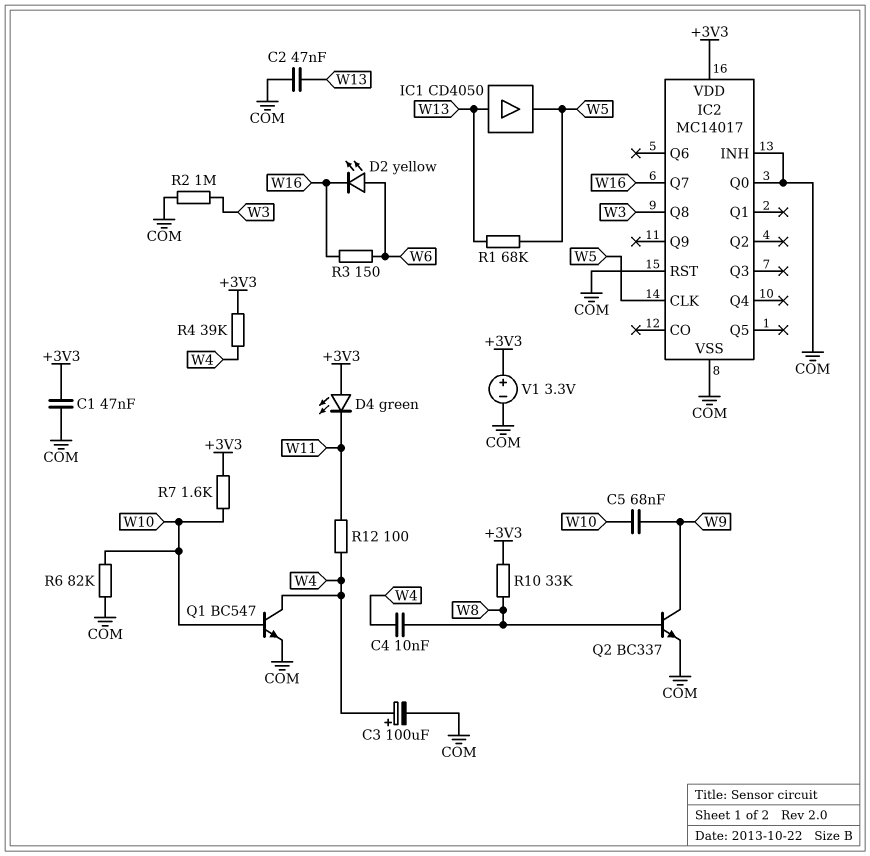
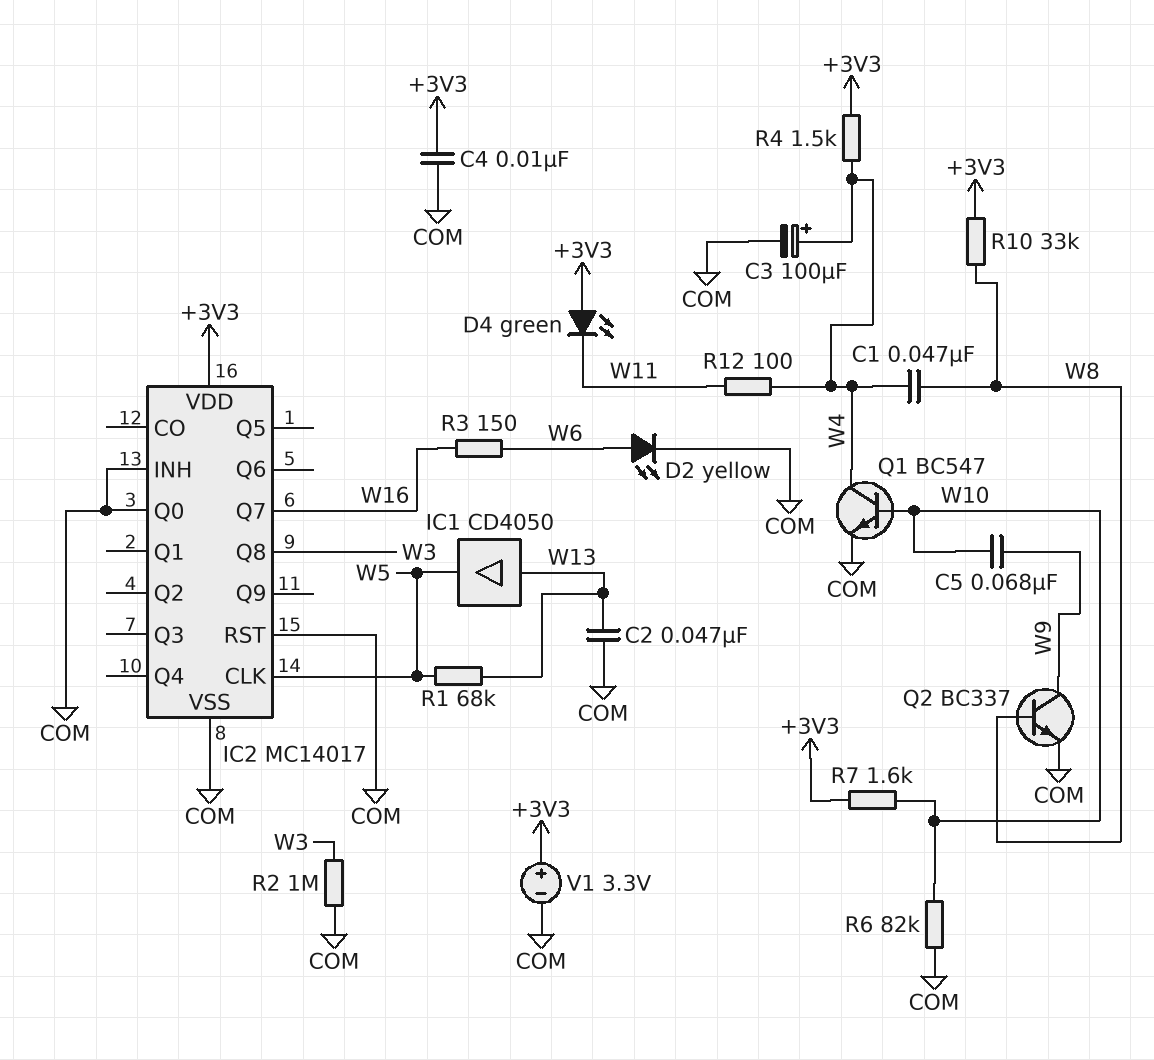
C1: 47nF (+3V3, COM) -> 47nF (W4, W8)
C4: 10nF (W4, W8) -> 10nF (+3V3, COM)
D2: LED yellow (A W6, K W16) -> LED yellow (A W6, K COM)
R4: 39k (+3V3, W4) -> 1.5k (+3V3, W4)

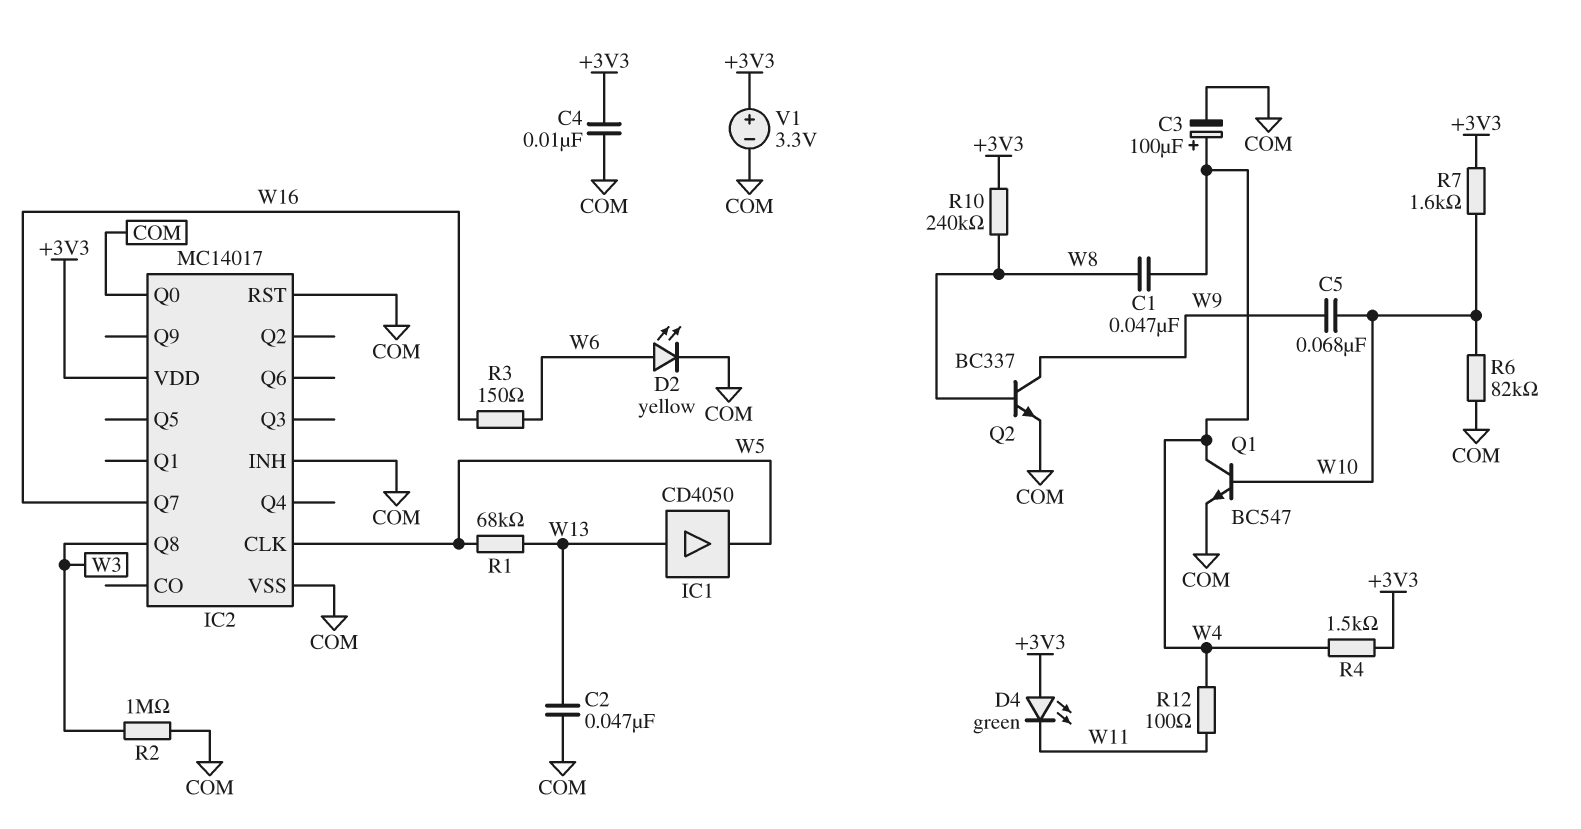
R10: 33k (+3V3, W8) -> 240k (+3V3, W8)

